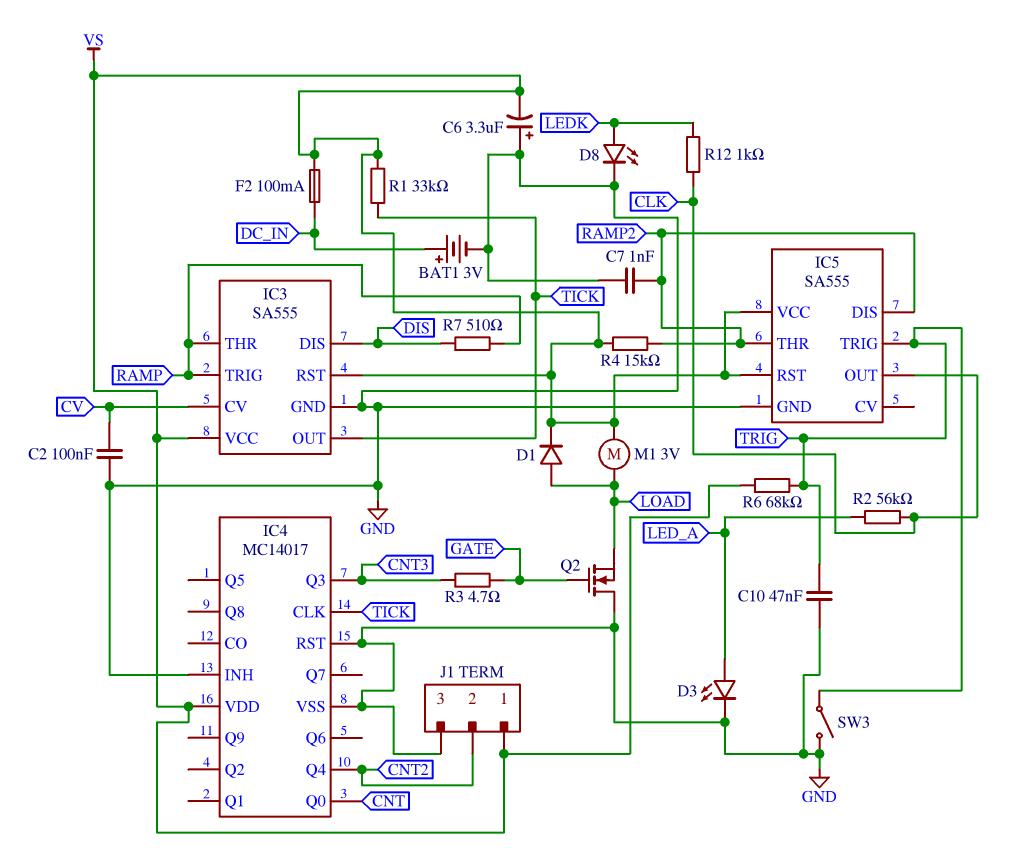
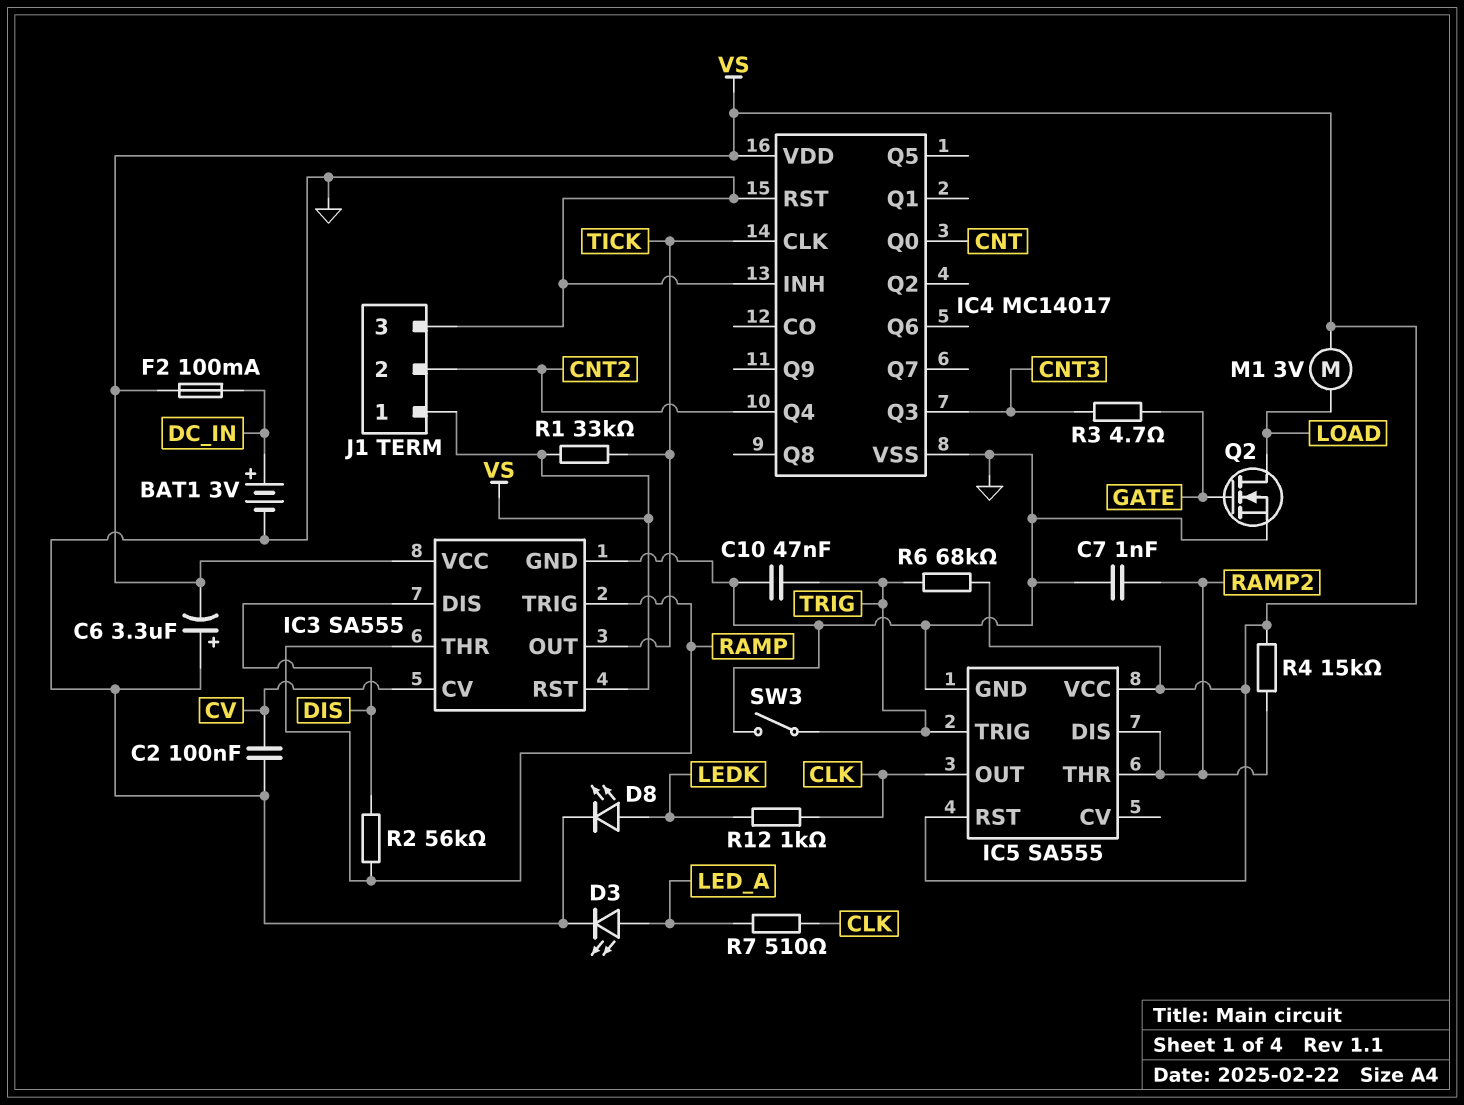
D1: diode (A LOAD, K VS) -> none
Q2: NMOS (G GATE, D GND, S LOAD) -> NMOS (G GATE, D LOAD, S GND)
R2: 56k (CLK, LED_A) -> 56k (DIS, RAMP)
R7: 510 (DIS, RAMP) -> 510 (CLK, LED_A)

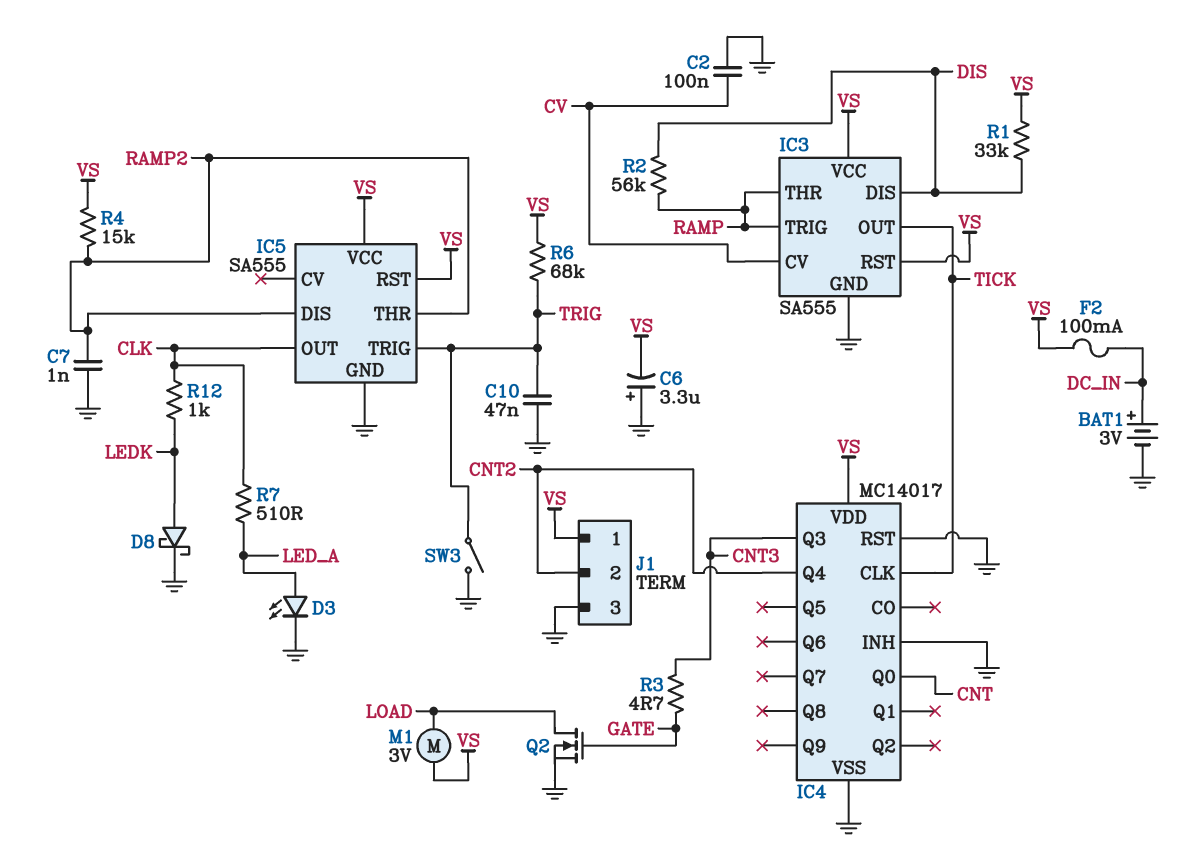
D8: LED (A LEDK, K GND) -> schottky (A LEDK, K GND)
R1: 33k (TICK, VS) -> 33k (DIS, VS)

